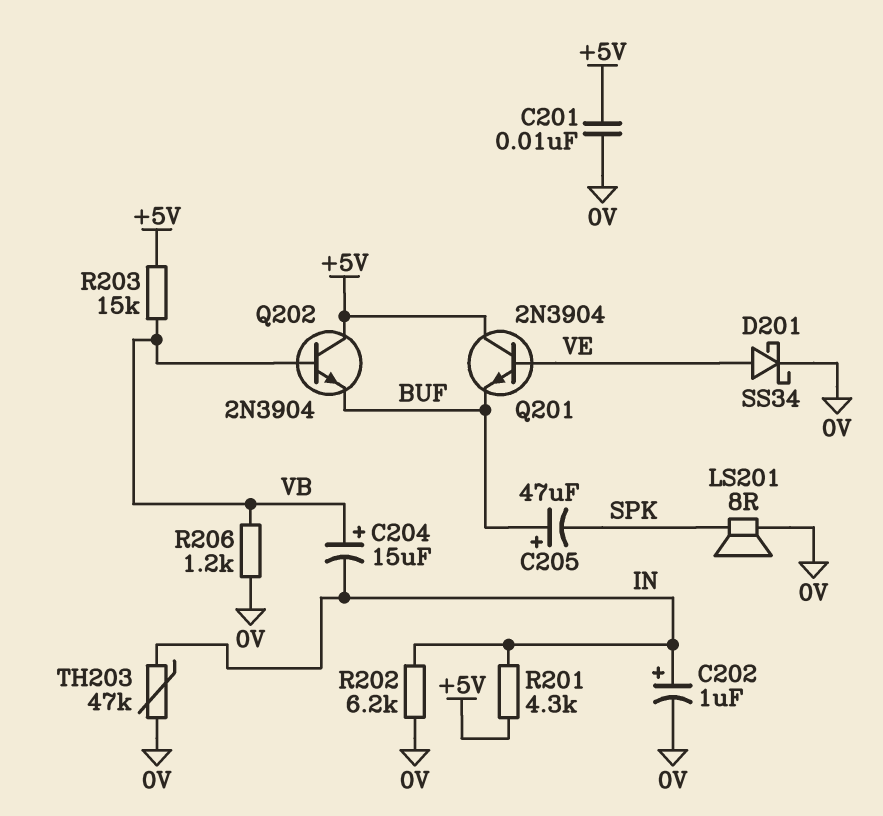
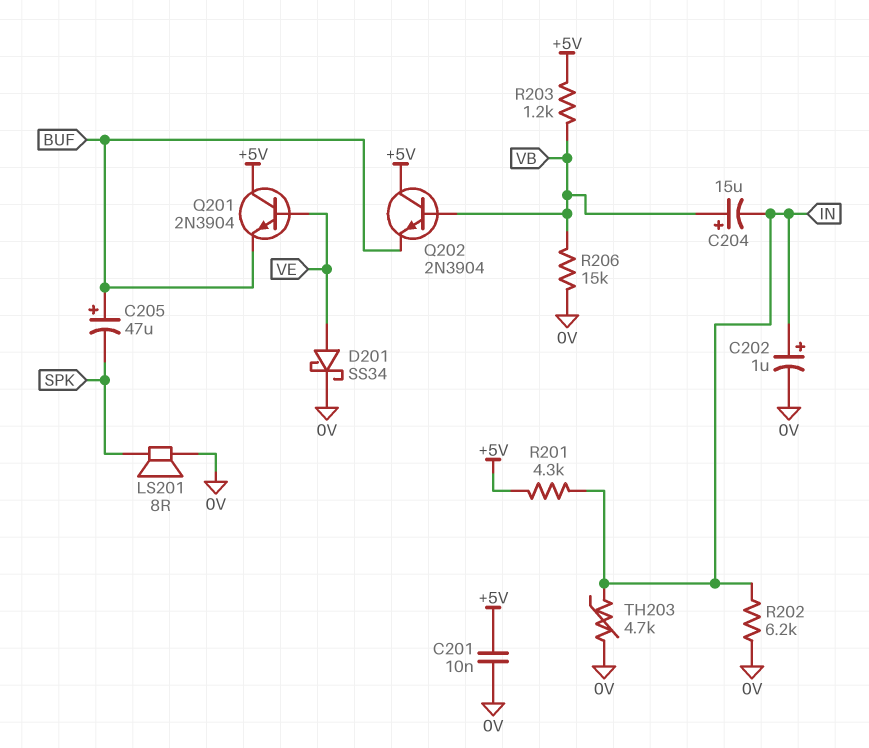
R203: 15k (+5V, VB) -> 1.2k (+5V, VB)
R206: 1.2k (0V, VB) -> 15k (0V, VB)
TH203: 47k (0V, IN) -> 4.7k (0V, IN)

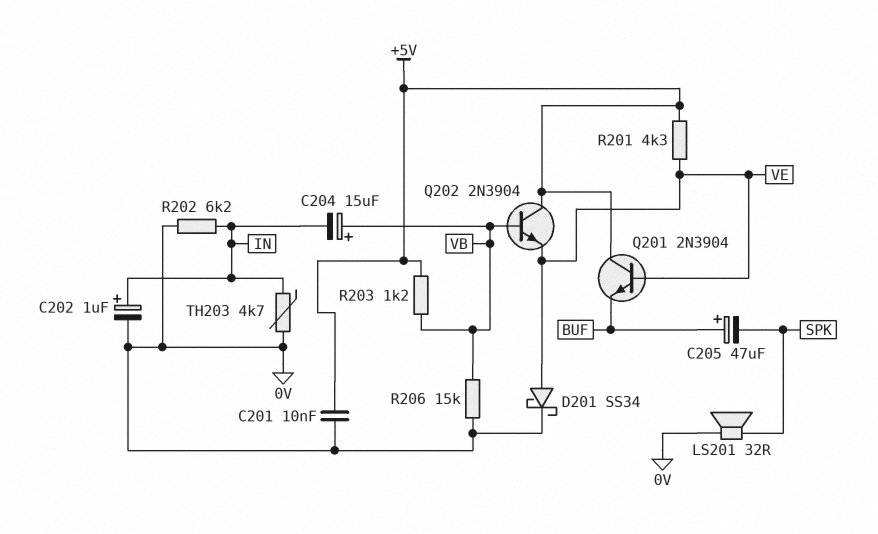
LS201: speaker 8R (0V, SPK) -> speaker 32R (0V, SPK)
Q202: NPN 2N3904 (B VB, C +5V, E BUF) -> NPN 2N3904 (B VB, C +5V, E VE)
R201: 4.3k (+5V, IN) -> 4.3k (+5V, VE)

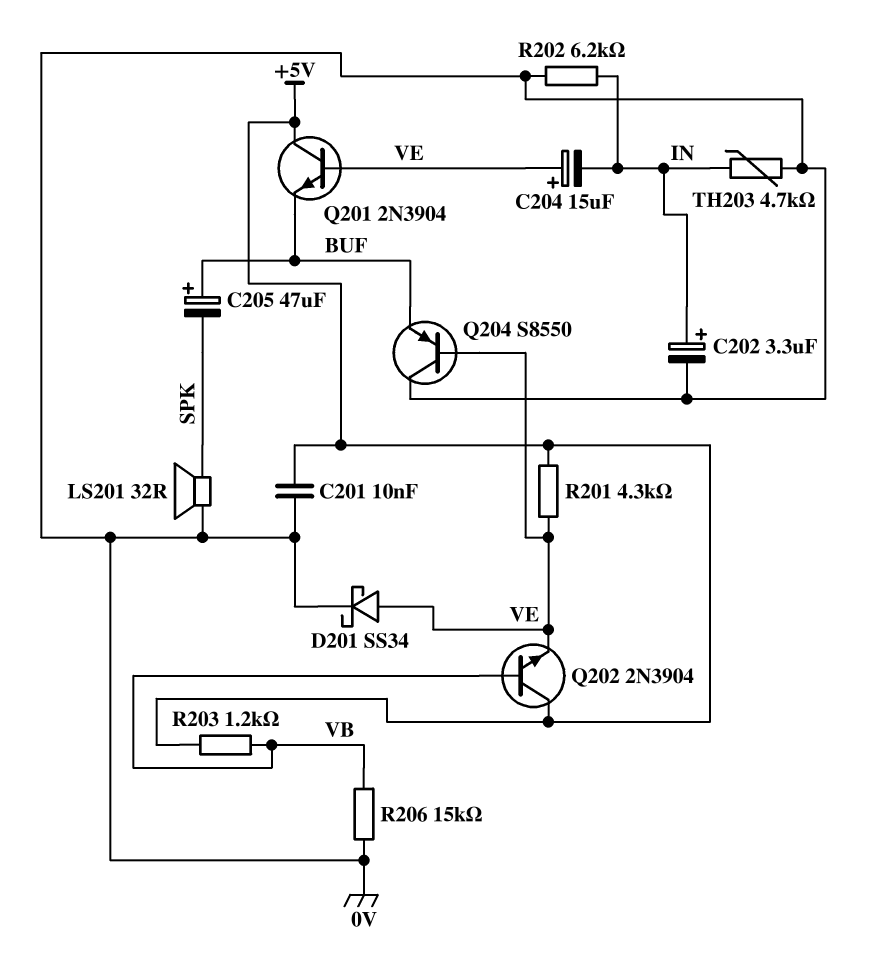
C202: 1uF (plus IN, minus 0V) -> 3.3uF (plus IN, minus 0V)
C204: 15uF (plus VB, minus IN) -> 15uF (plus VE, minus IN)
Q204: none -> PNP S8550 (B VE, C 0V, E BUF)

